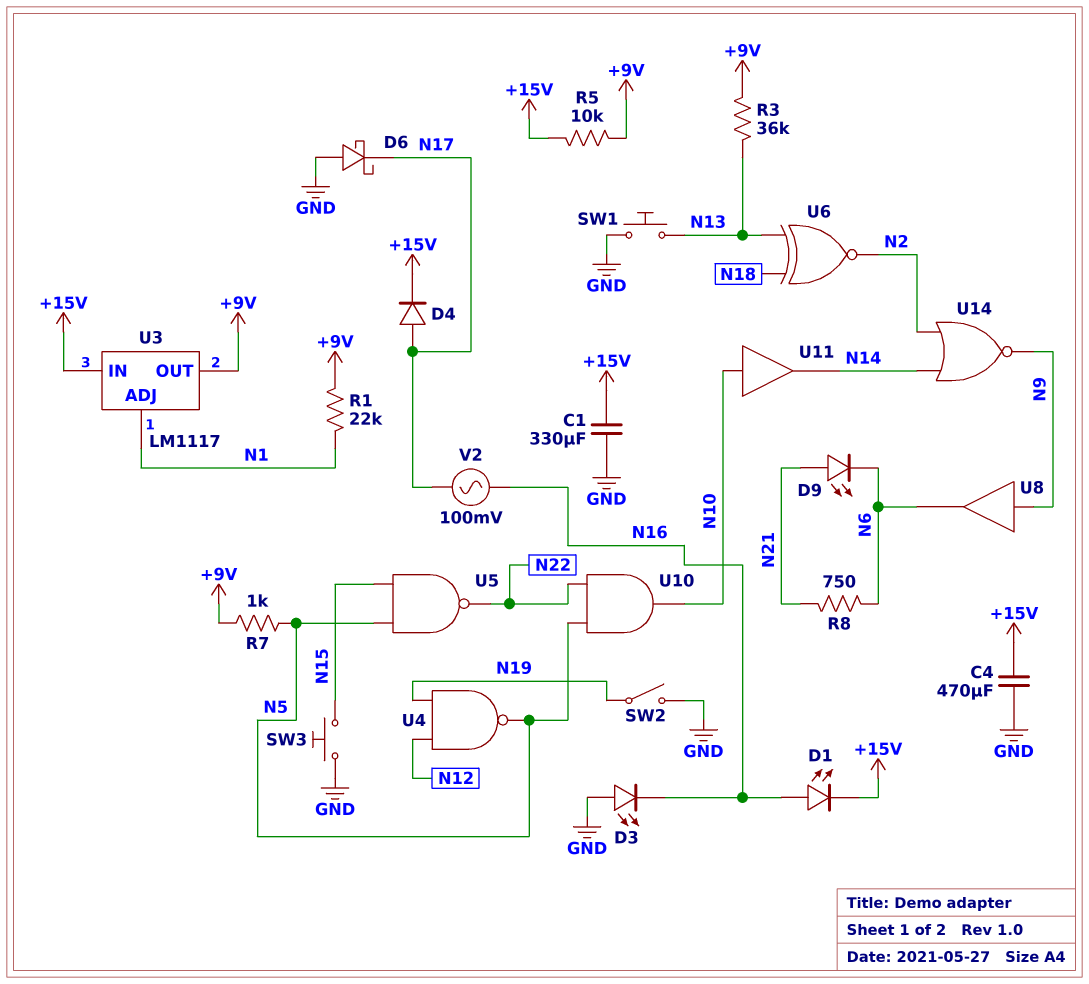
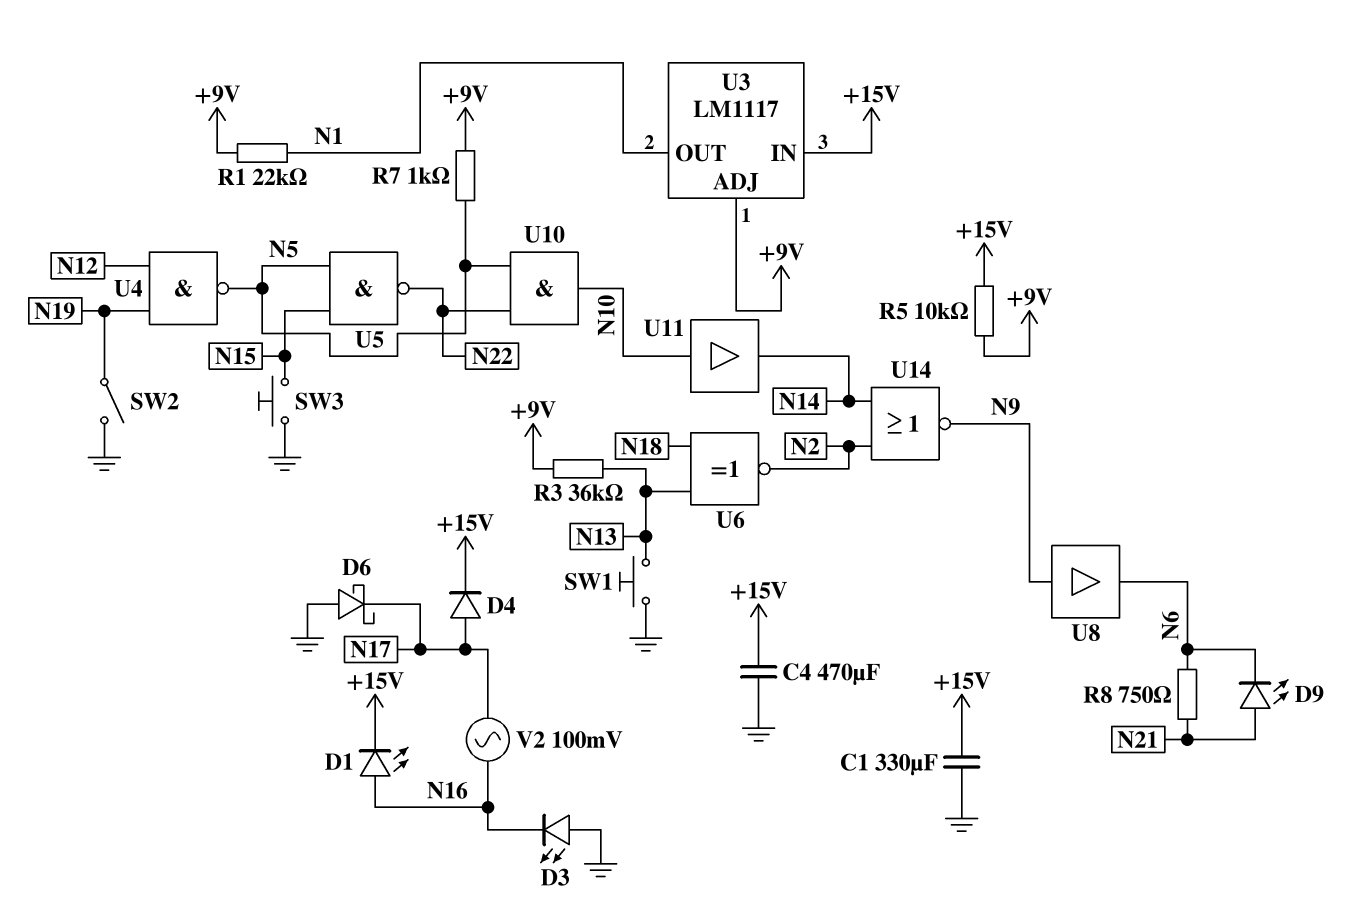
U3 pin ADJ: N1 -> +9V
U3 pin OUT: +9V -> N1

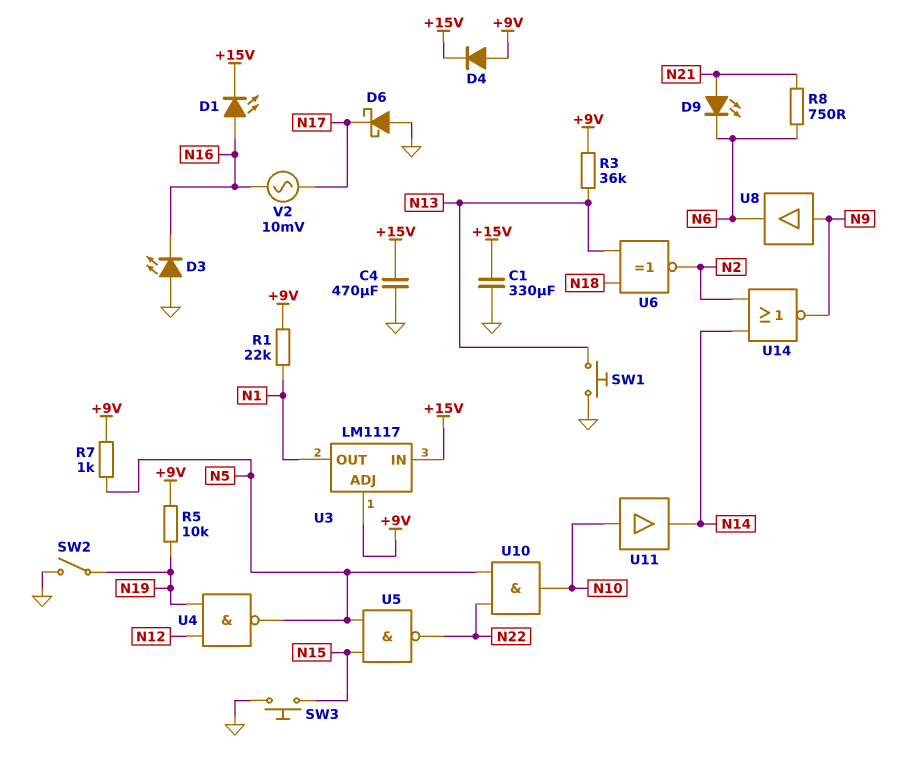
D4: diode (A N17, K +15V) -> diode (A +9V, K +15V)
R5: 10k (+9V, +15V) -> 10k (+9V, N19)
V2: AC 100mV (N16, N17) -> AC 10mV (N16, N17)

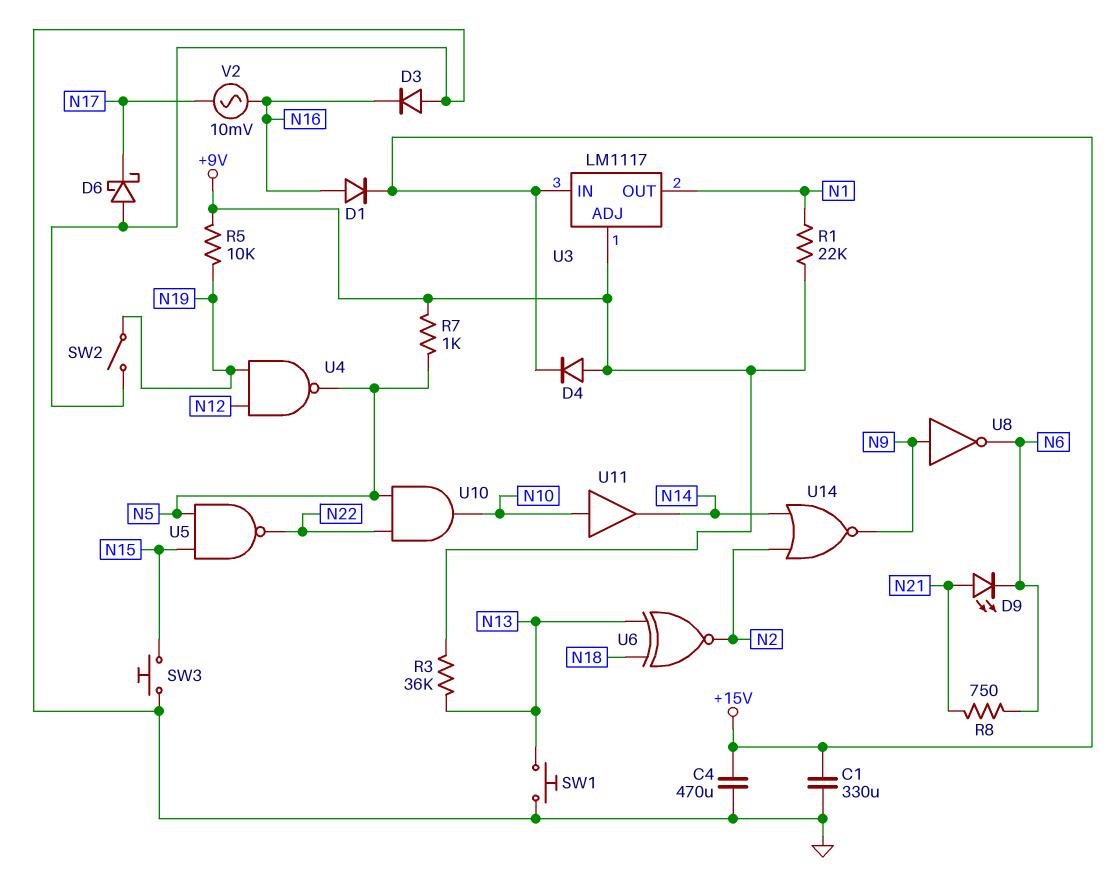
D1: LED (A N16, K +15V) -> diode (A N16, K +15V)
D3: LED (A GND, K N16) -> diode (A GND, K N16)
U8: buffer (in N9, out N6) -> NOT (in N9, out N6)

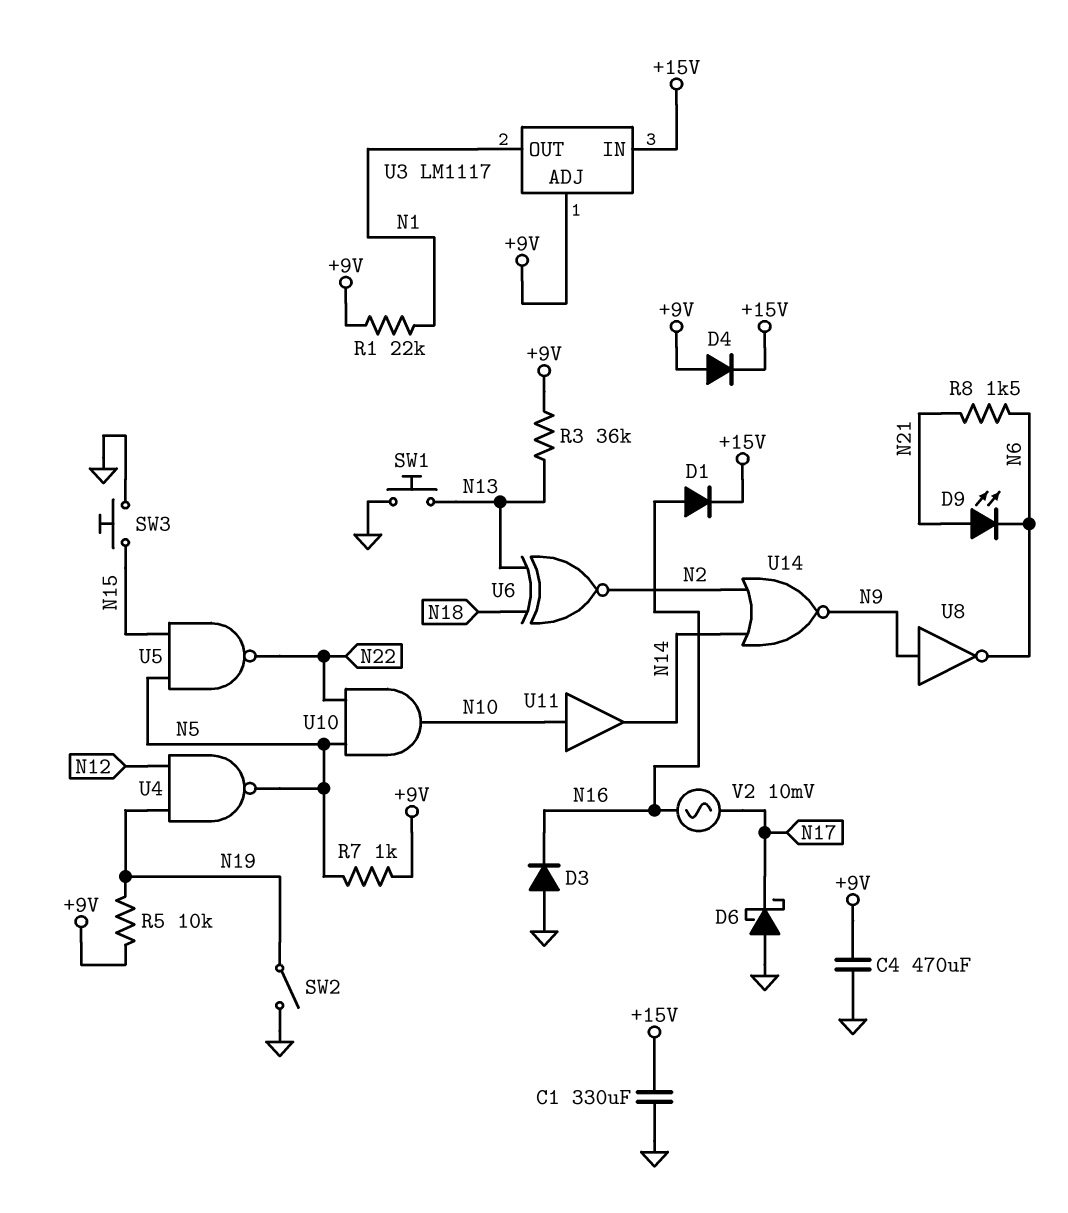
C4: 470uF (+15V, GND) -> 470uF (+9V, GND)
R8: 750 (N6, N21) -> 1.5k (N6, N21)

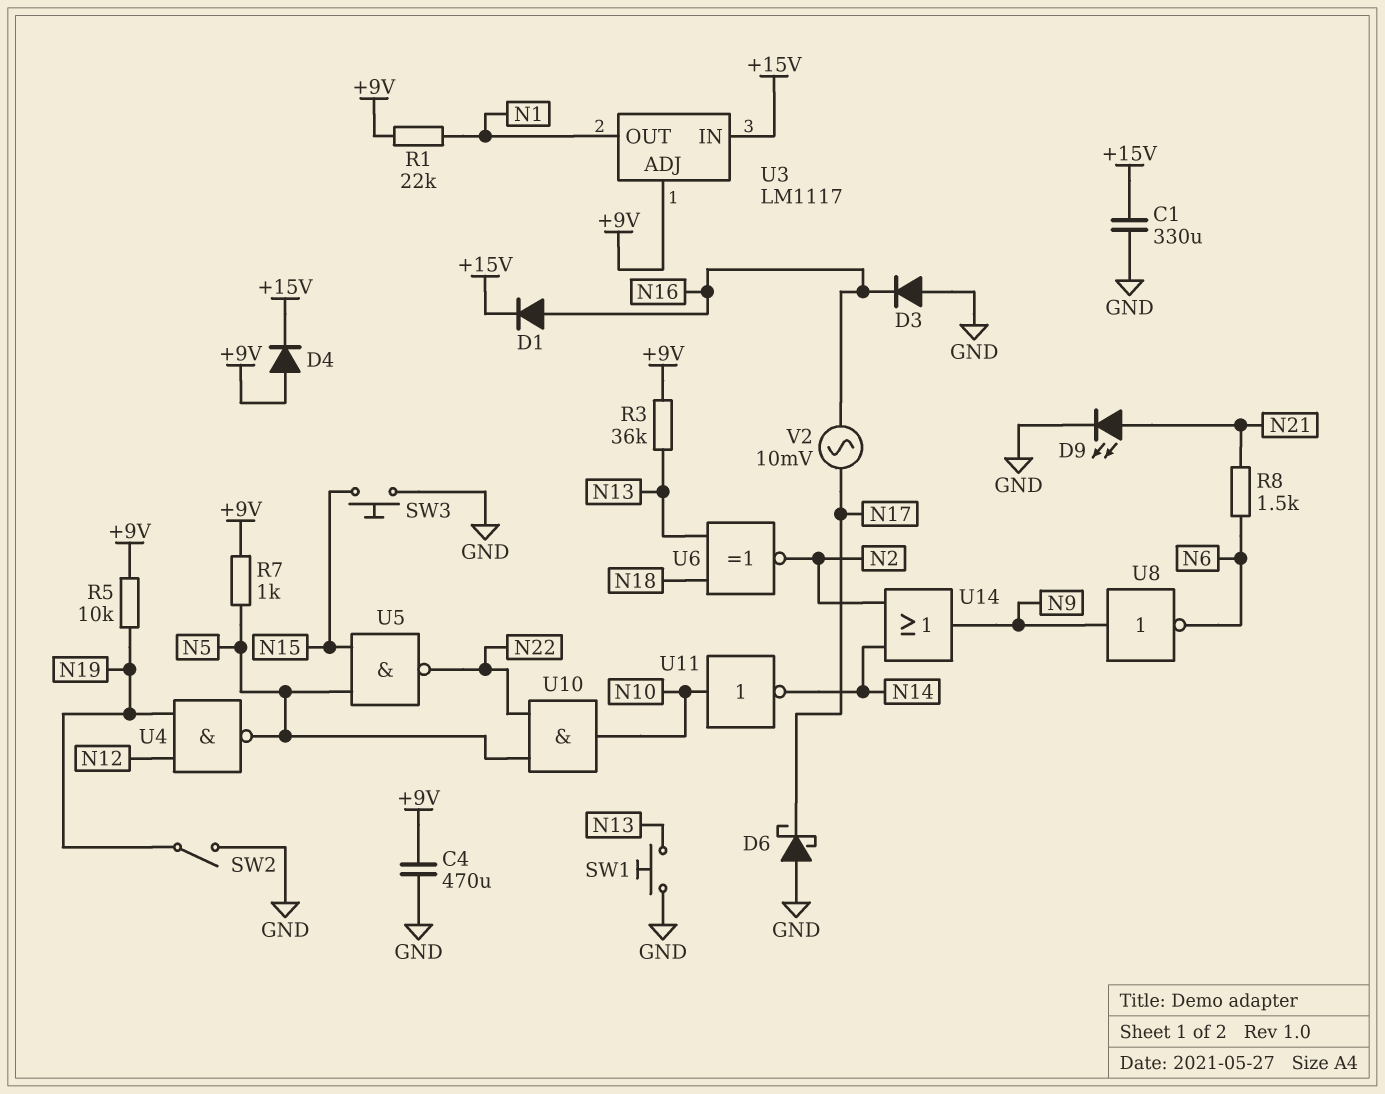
D9: LED (A N21, K N6) -> LED (A N21, K GND)
U11: buffer (in N10, out N14) -> NOT (in N10, out N14)
U14: NOR (in N2, in N14, out N9) -> OR (in N2, in N14, out N9)

